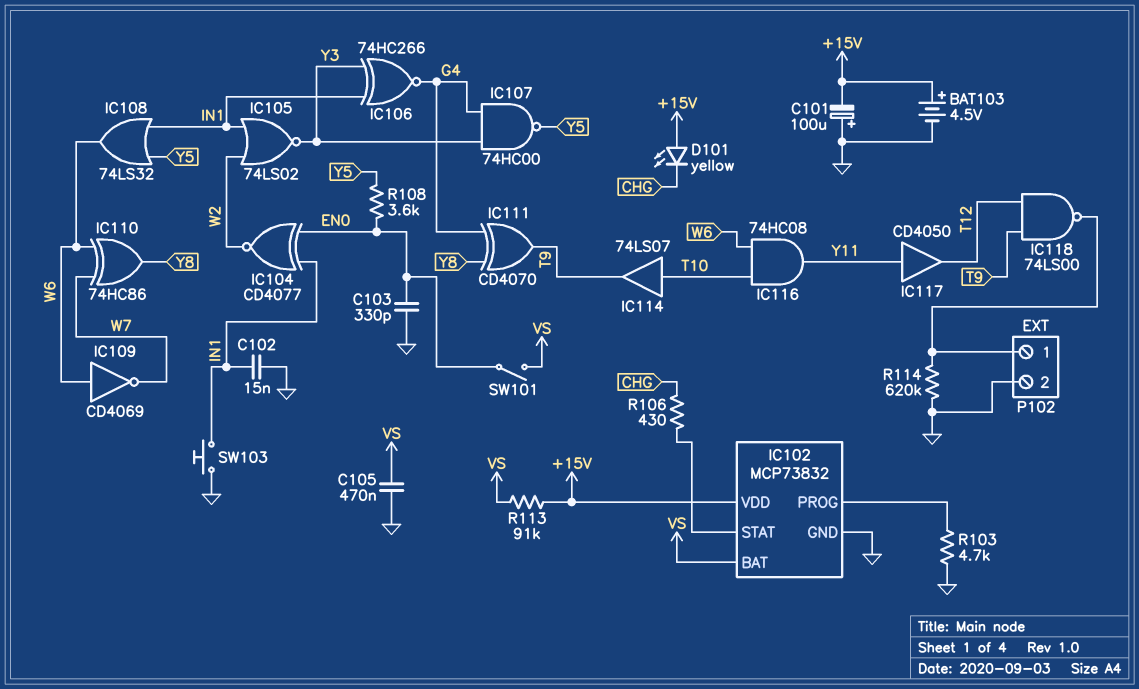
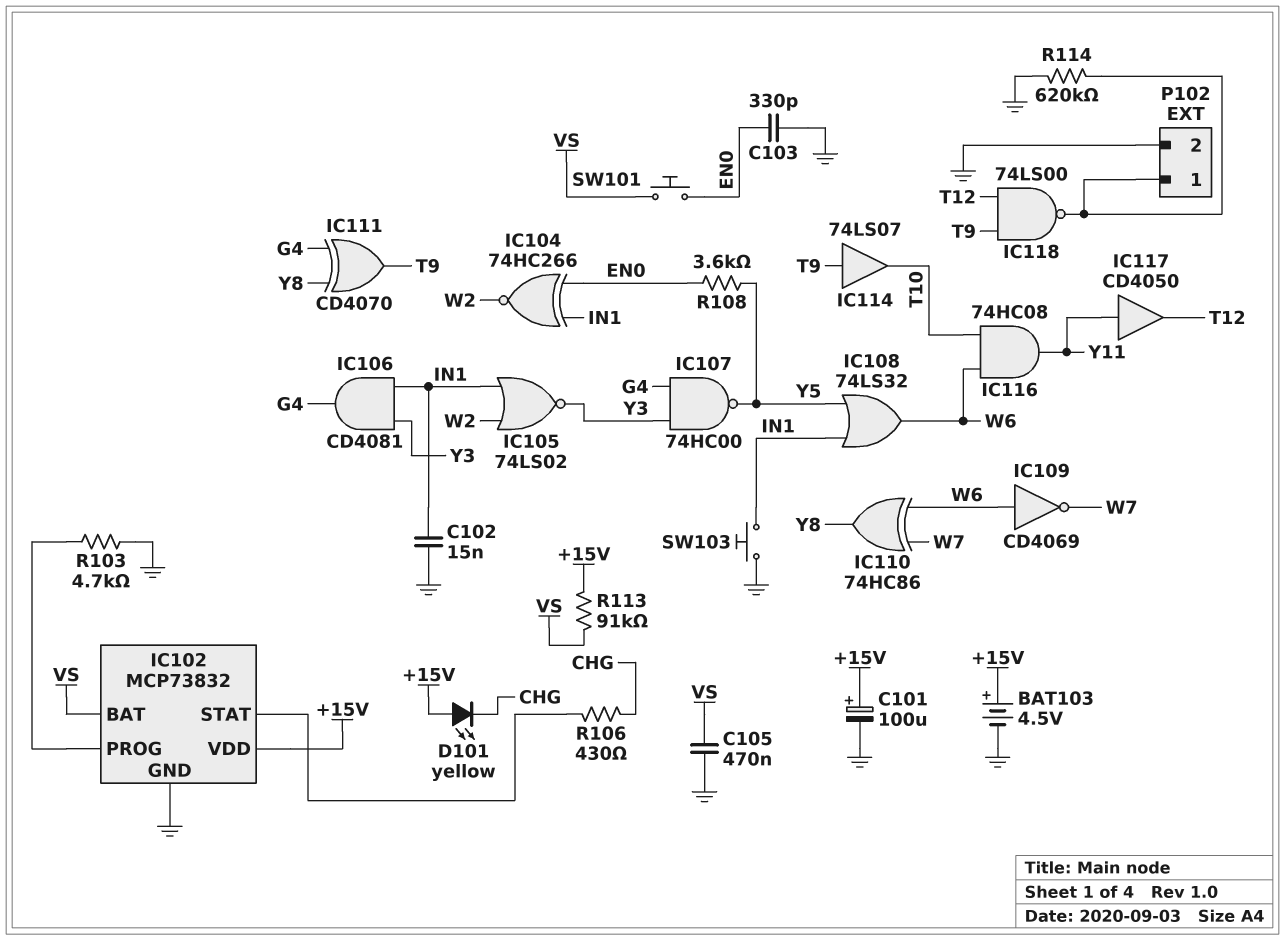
C101: 100uF (plus GND, minus +15V) -> 100uF (plus +15V, minus GND)
IC104: XNOR CD4077 (in EN0, in IN1, out W2) -> XNOR 74HC266 (in EN0, in IN1, out W2)
IC106: XNOR 74HC266 (in IN1, in Y3, out G4) -> AND CD4081 (in IN1, in Y3, out G4)
IC114: buffer 74LS07 (in T10, out T9) -> buffer 74LS07 (in T9, out T10)
SW101: switch (EN0, VS) -> button (EN0, VS)

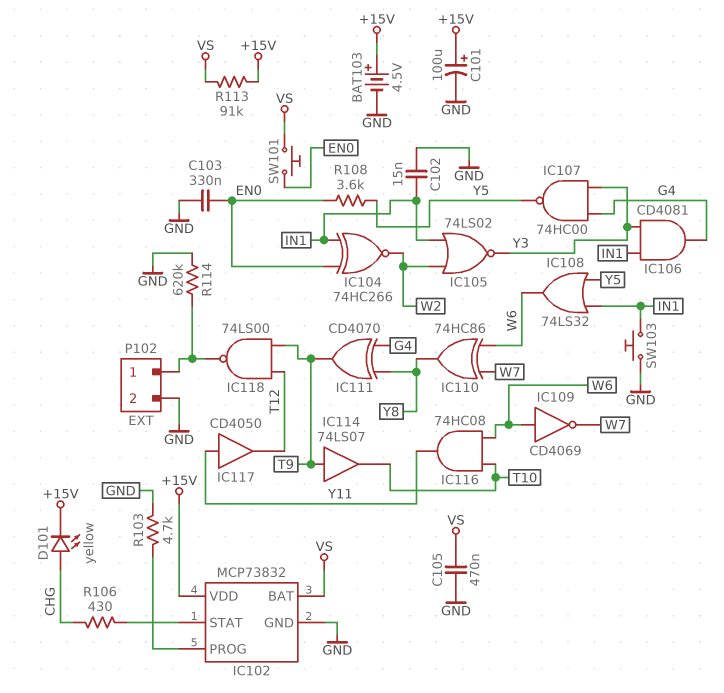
C103: 330pF (EN0, GND) -> 330nF (EN0, GND)
D101: LED yellow (A +15V, K CHG) -> LED yellow (A CHG, K +15V)

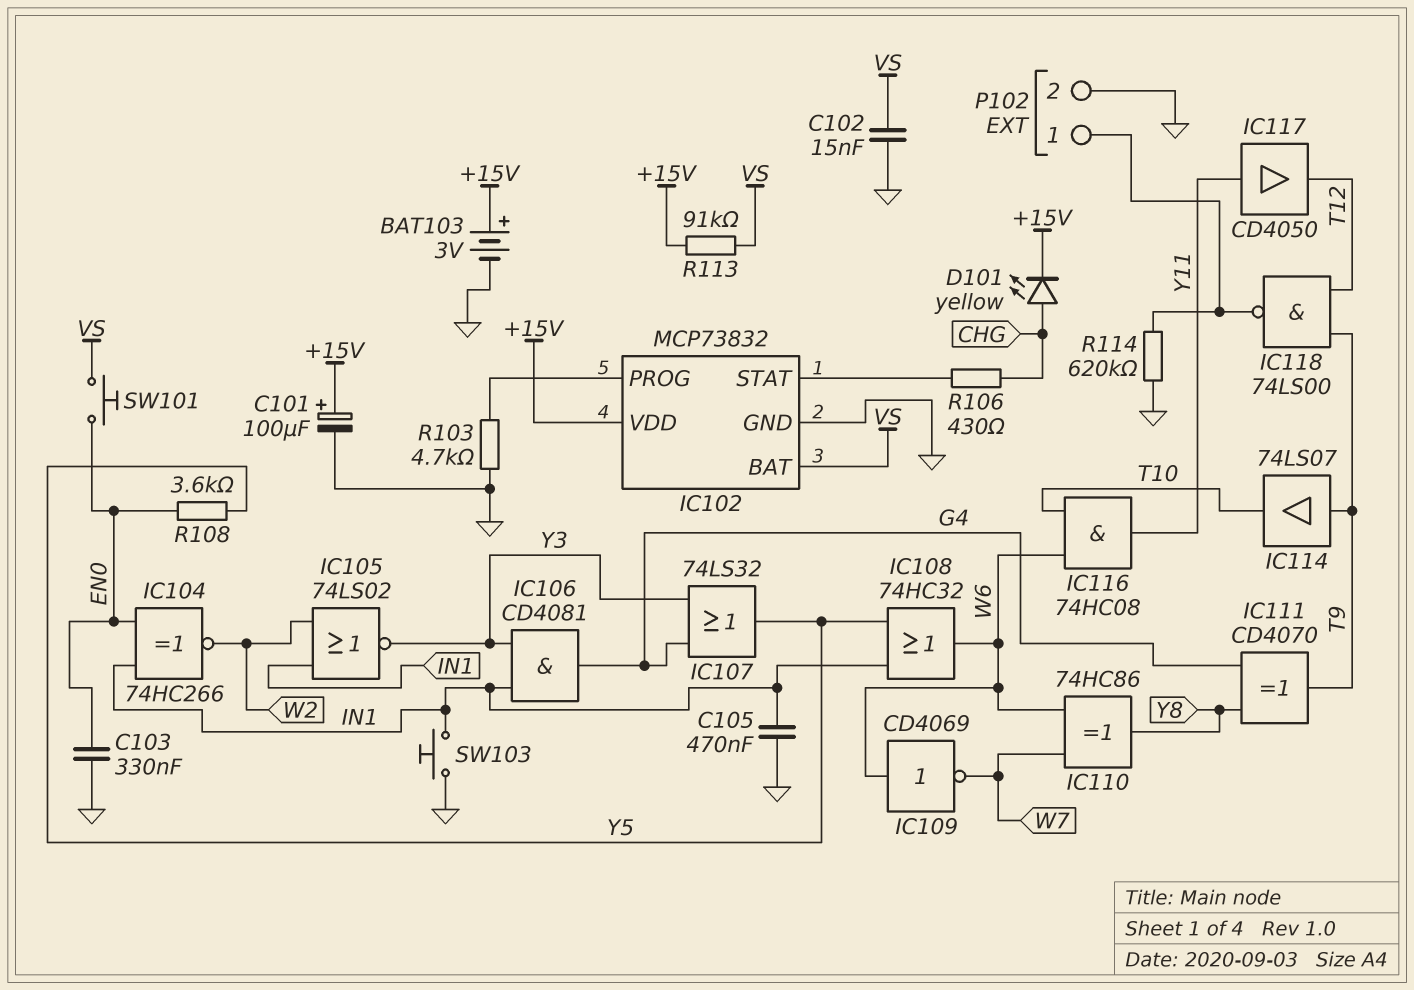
BAT103: 4.5V (plus +15V, minus GND) -> 3V (plus +15V, minus GND)
C102: 15nF (GND, IN1) -> 15nF (GND, VS)
C105: 470nF (GND, VS) -> 470nF (GND, IN1)
IC107: NAND 74HC00 (in G4, in Y3, out Y5) -> OR 74LS32 (in G4, in Y3, out Y5)
IC108: OR 74LS32 (in IN1, in Y5, out W6) -> OR 74HC32 (in IN1, in Y5, out W6)

